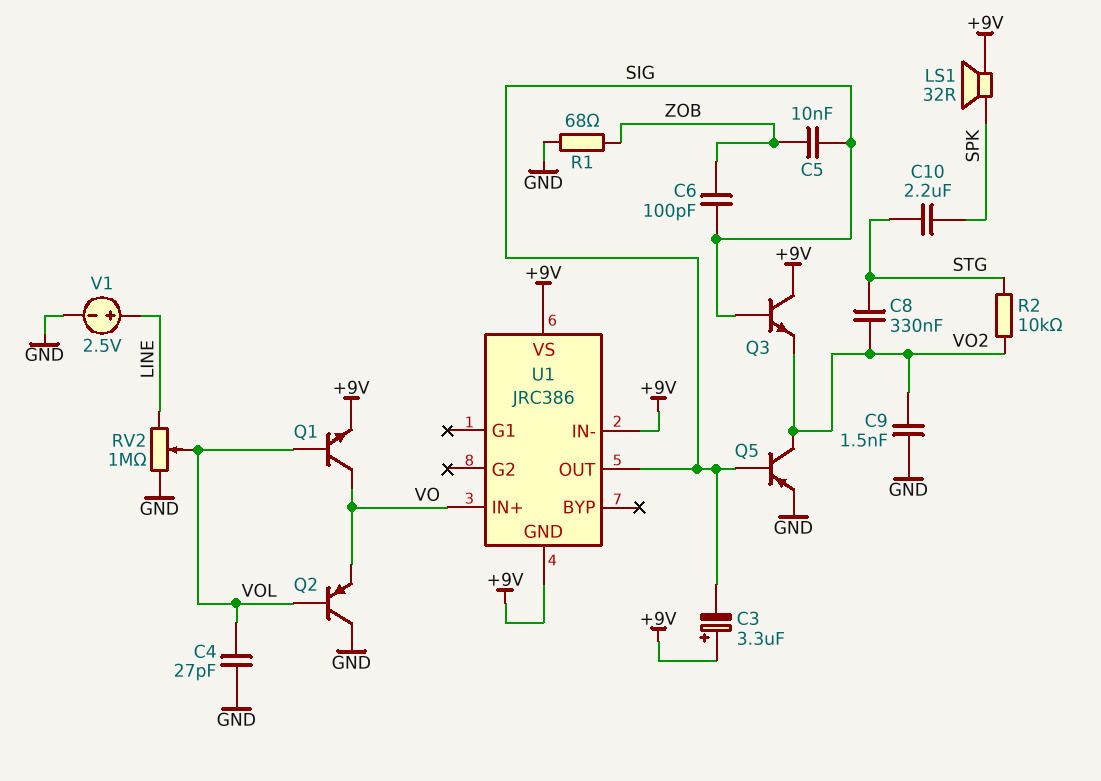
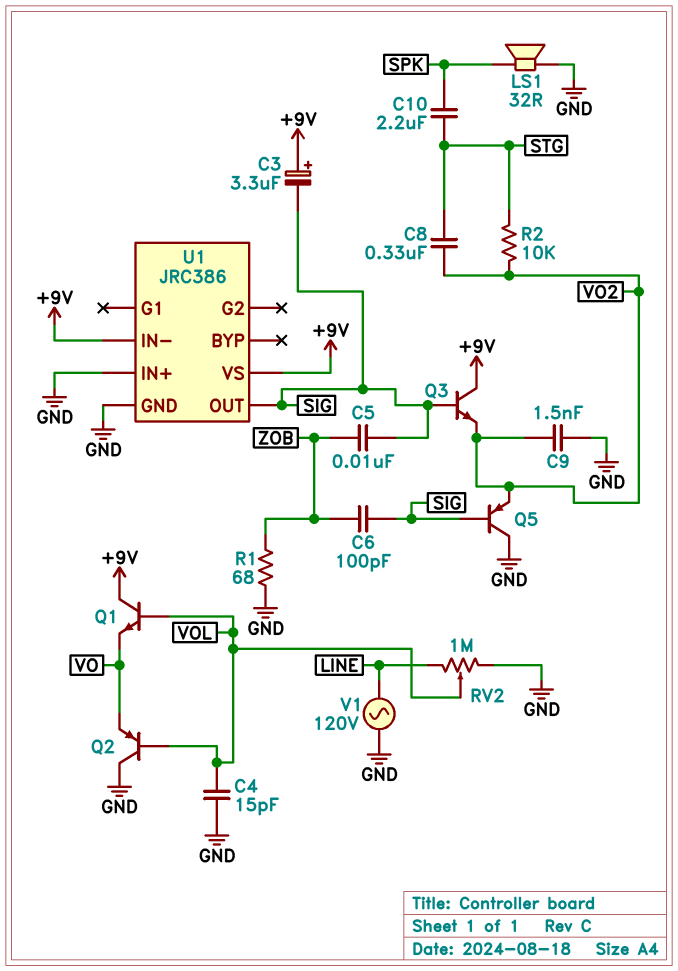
C4: 27pF (GND, VOL) -> 15pF (GND, VOL)
LS1: speaker 32R (+9V, SPK) -> speaker 32R (GND, SPK)
Q1: NPN (B VOL, C VO, E +9V) -> NPN (B VOL, C +9V, E VO)
Q5: PNP (B SIG, C VO2, E GND) -> PNP (B SIG, C GND, E VO2)
U1 pin GND: +9V -> GND
U1 pin IN+: VO -> GND
V1: 2.5V (plus LINE, minus GND) -> AC 120V (GND, LINE)

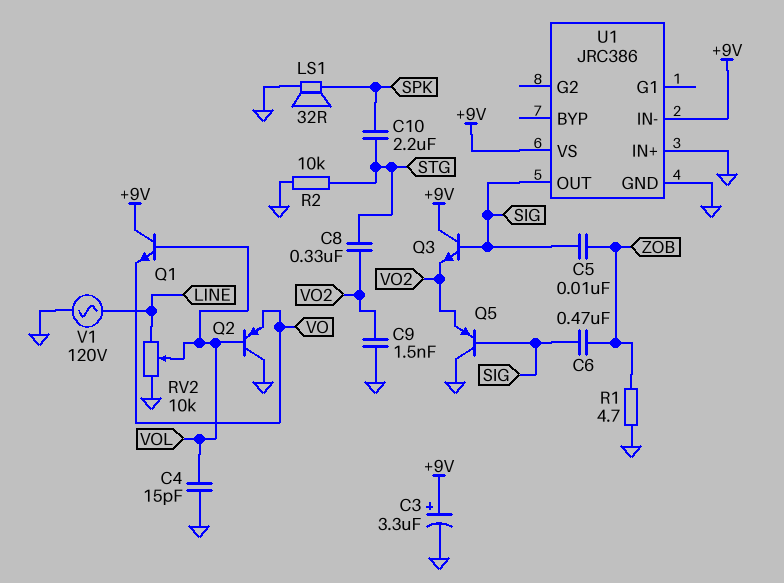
C3: 3.3uF (plus +9V, minus SIG) -> 3.3uF (plus +9V, minus GND)
C6: 100pF (SIG, ZOB) -> 470nF (SIG, ZOB)
R1: 68 (GND, ZOB) -> 4.7 (GND, ZOB)
R2: 10k (STG, VO2) -> 10k (GND, STG)
RV2: 1M (GND, LINE, wiper VOL) -> 10k (GND, LINE, wiper VOL)

